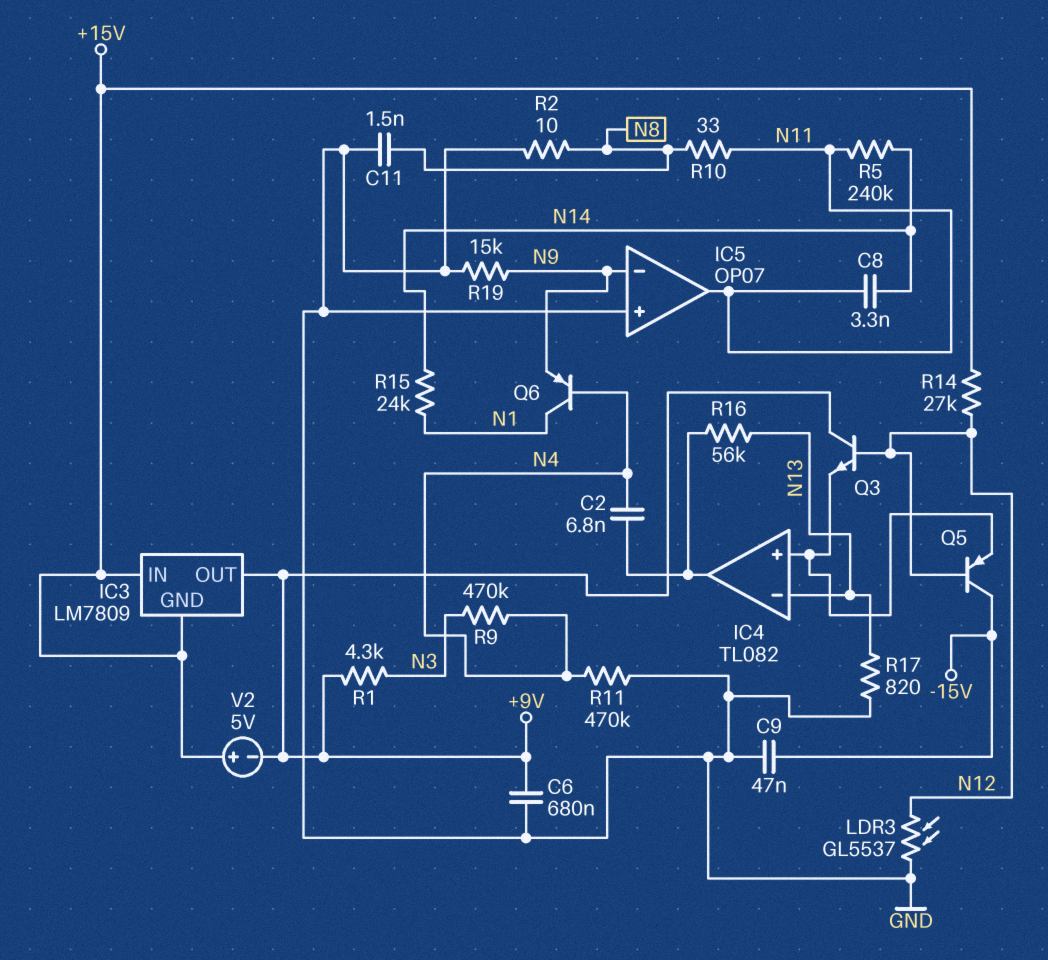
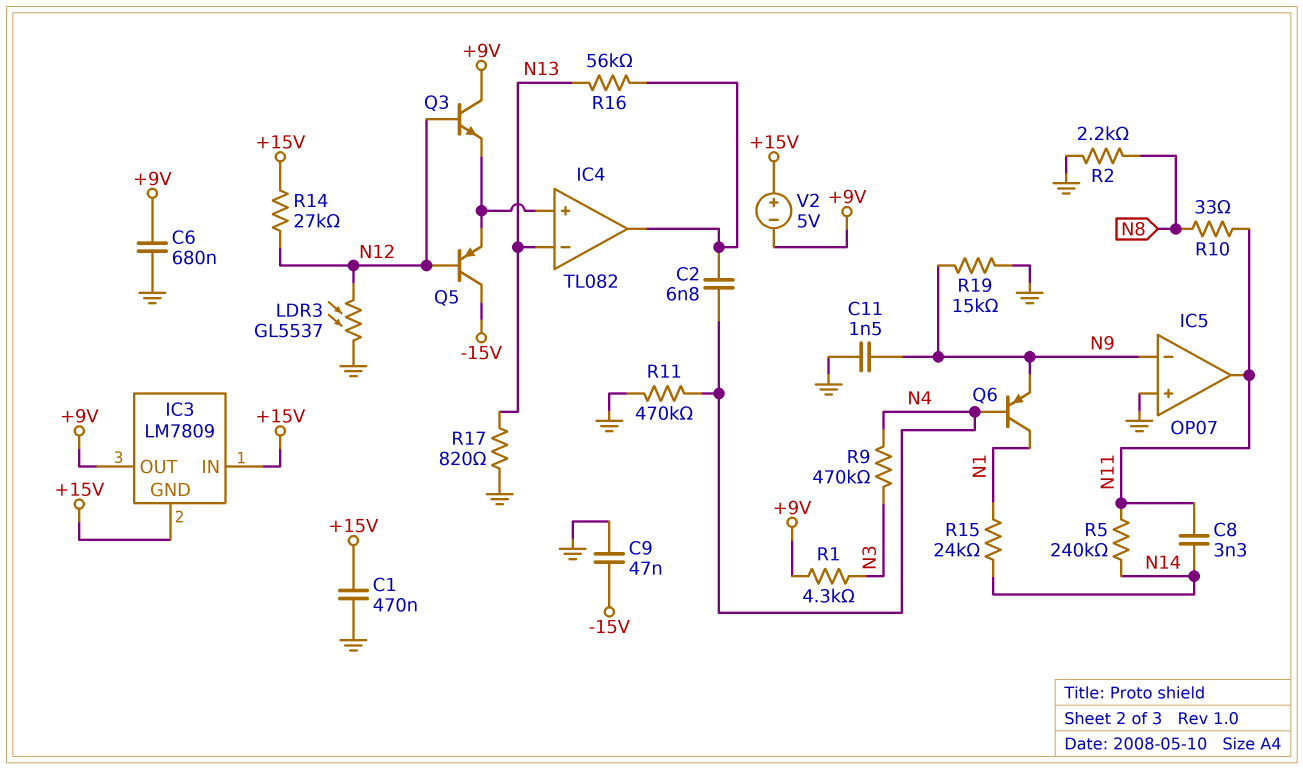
C1: none -> 470nF (+15V, GND)
C11: 1.5nF (GND, N8) -> 1.5nF (GND, N9)
R2: 10 (GND, N8) -> 2.2k (GND, N8)

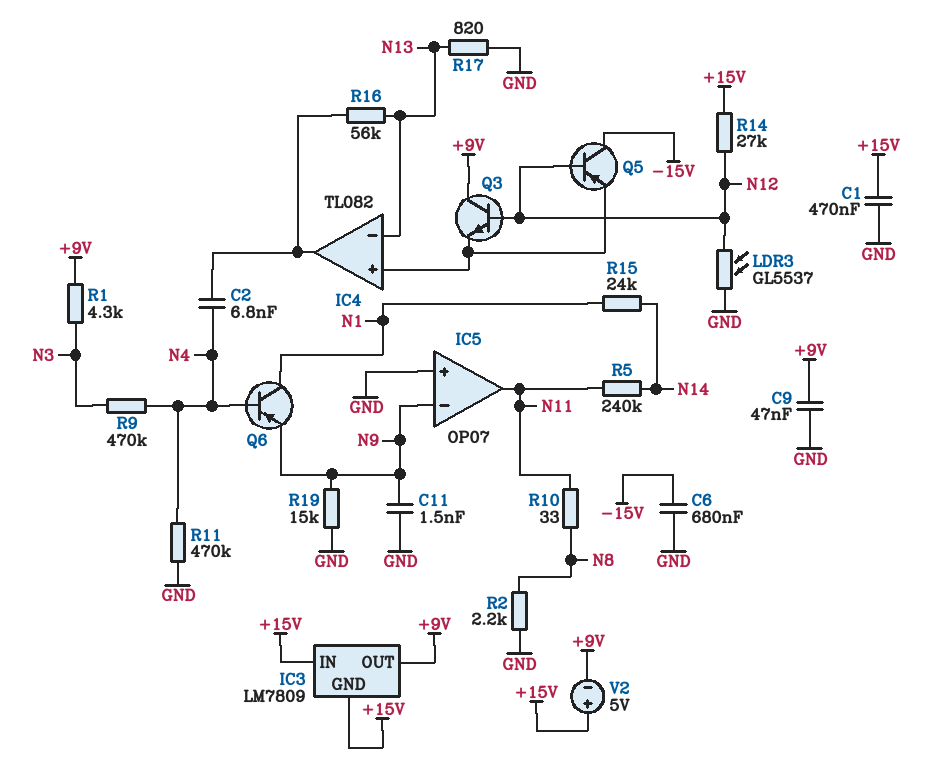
C6: 680nF (+9V, GND) -> 680nF (-15V, GND)
C8: 3.3nF (N11, N14) -> none
C9: 47nF (-15V, GND) -> 47nF (+9V, GND)

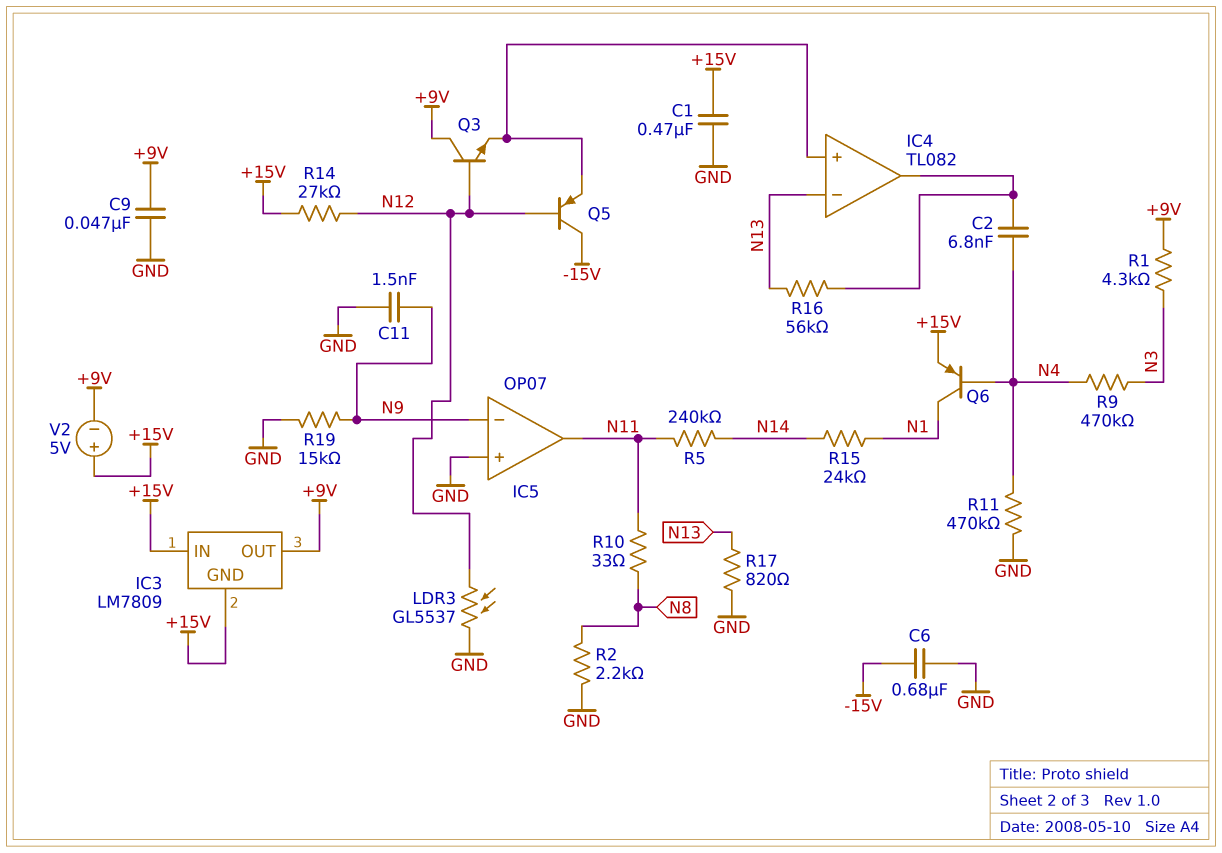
Q6: PNP (B N4, C N1, E N9) -> PNP (B N4, C N1, E +15V)

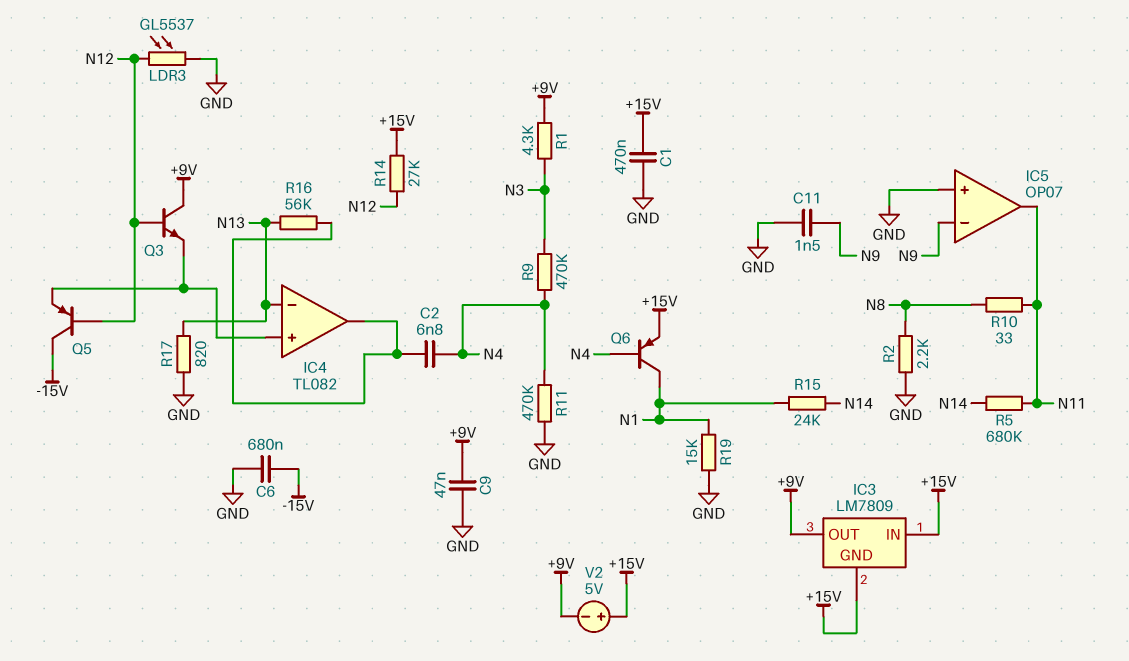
R5: 240k (N11, N14) -> 680k (N11, N14)
R19: 15k (GND, N9) -> 15k (GND, N1)

